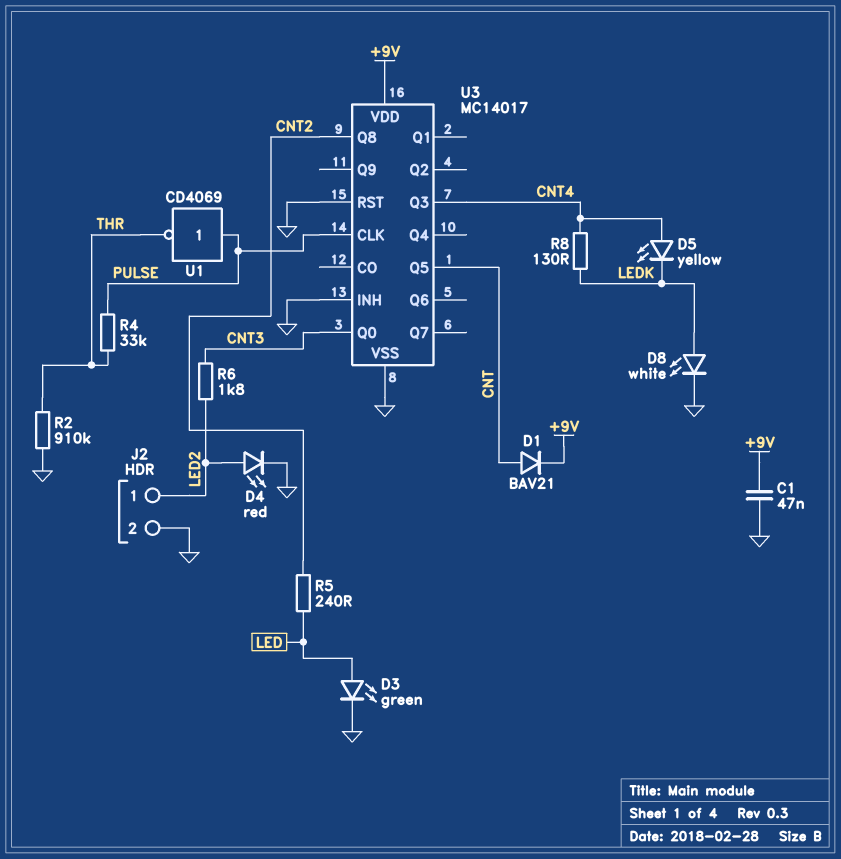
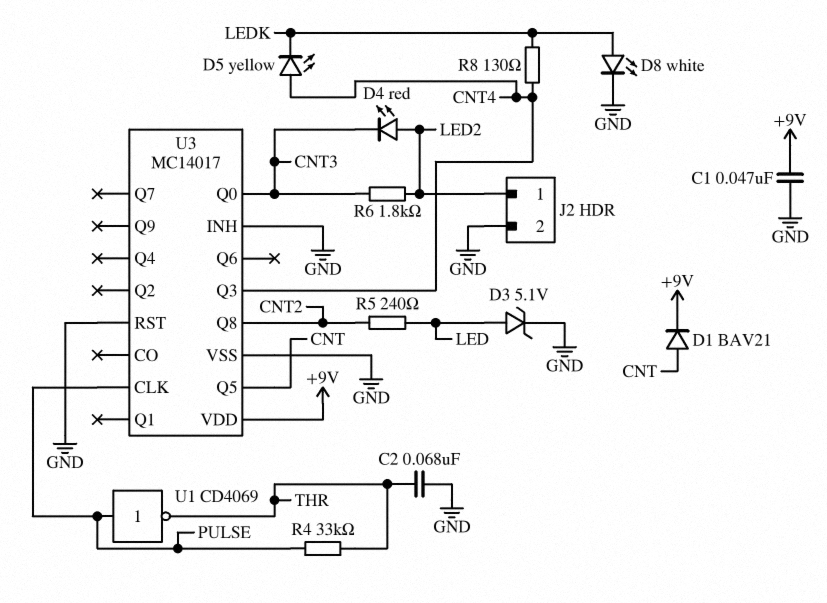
C2: none -> 68nF (GND, THR)
D3: LED green (A LED, K GND) -> zener 5.1V (A LED, K GND)
D4: LED red (A LED2, K GND) -> LED red (A LED2, K CNT3)
R2: 910k (GND, THR) -> none

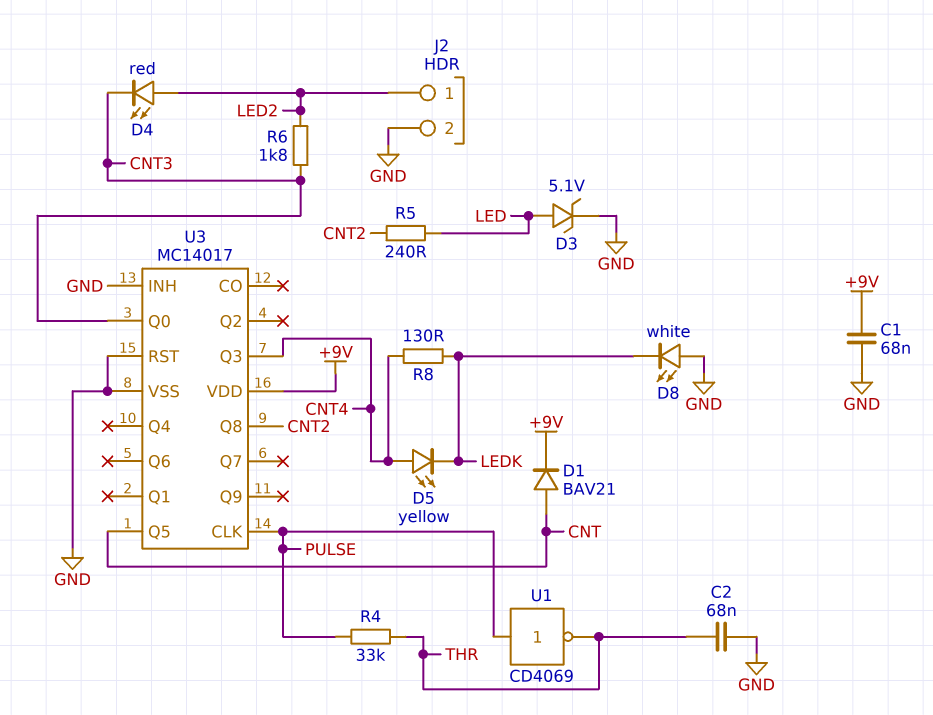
C1: 47nF (+9V, GND) -> 68nF (+9V, GND)
D8: LED white (A LEDK, K GND) -> LED white (A GND, K LEDK)

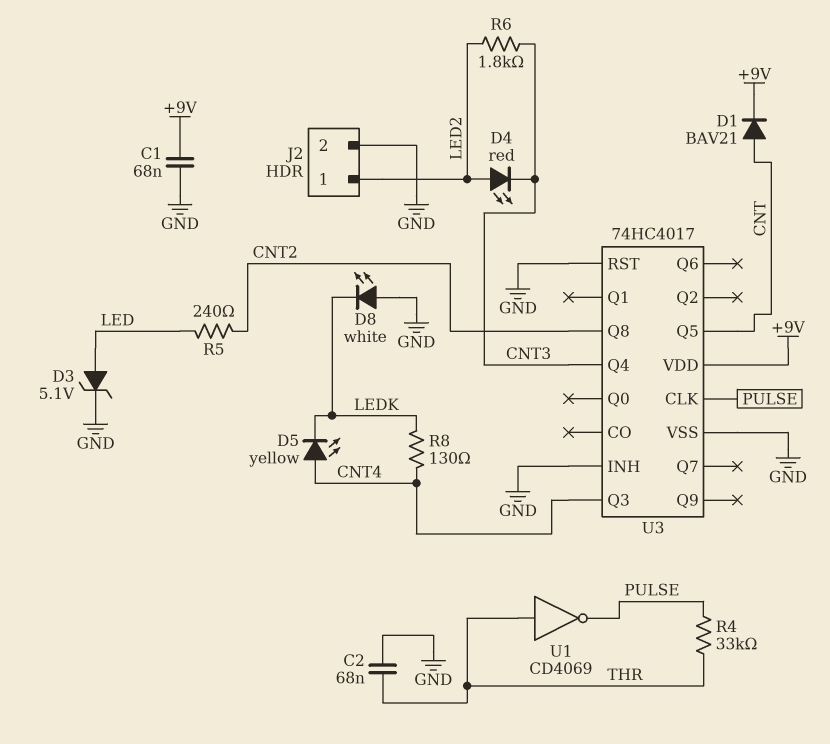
U1: NOT CD4069 (in PULSE, out THR) -> NOT CD4069 (in THR, out PULSE)
U3: MC14017 -> 74HC4017
U3 pin Q0: CNT3 -> none
U3 pin Q4: none -> CNT3

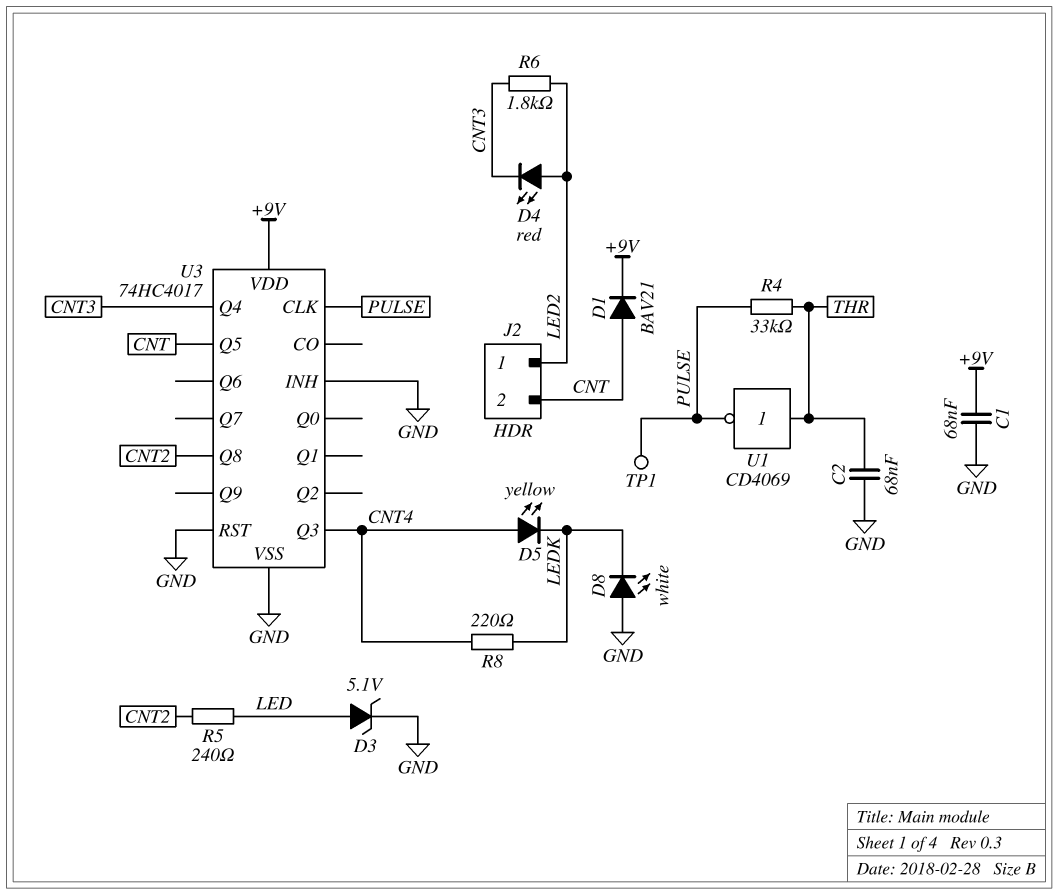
J2 pin 2: GND -> CNT
R8: 130 (CNT4, LEDK) -> 220 (CNT4, LEDK)
TP1: none -> test point (PULSE)

